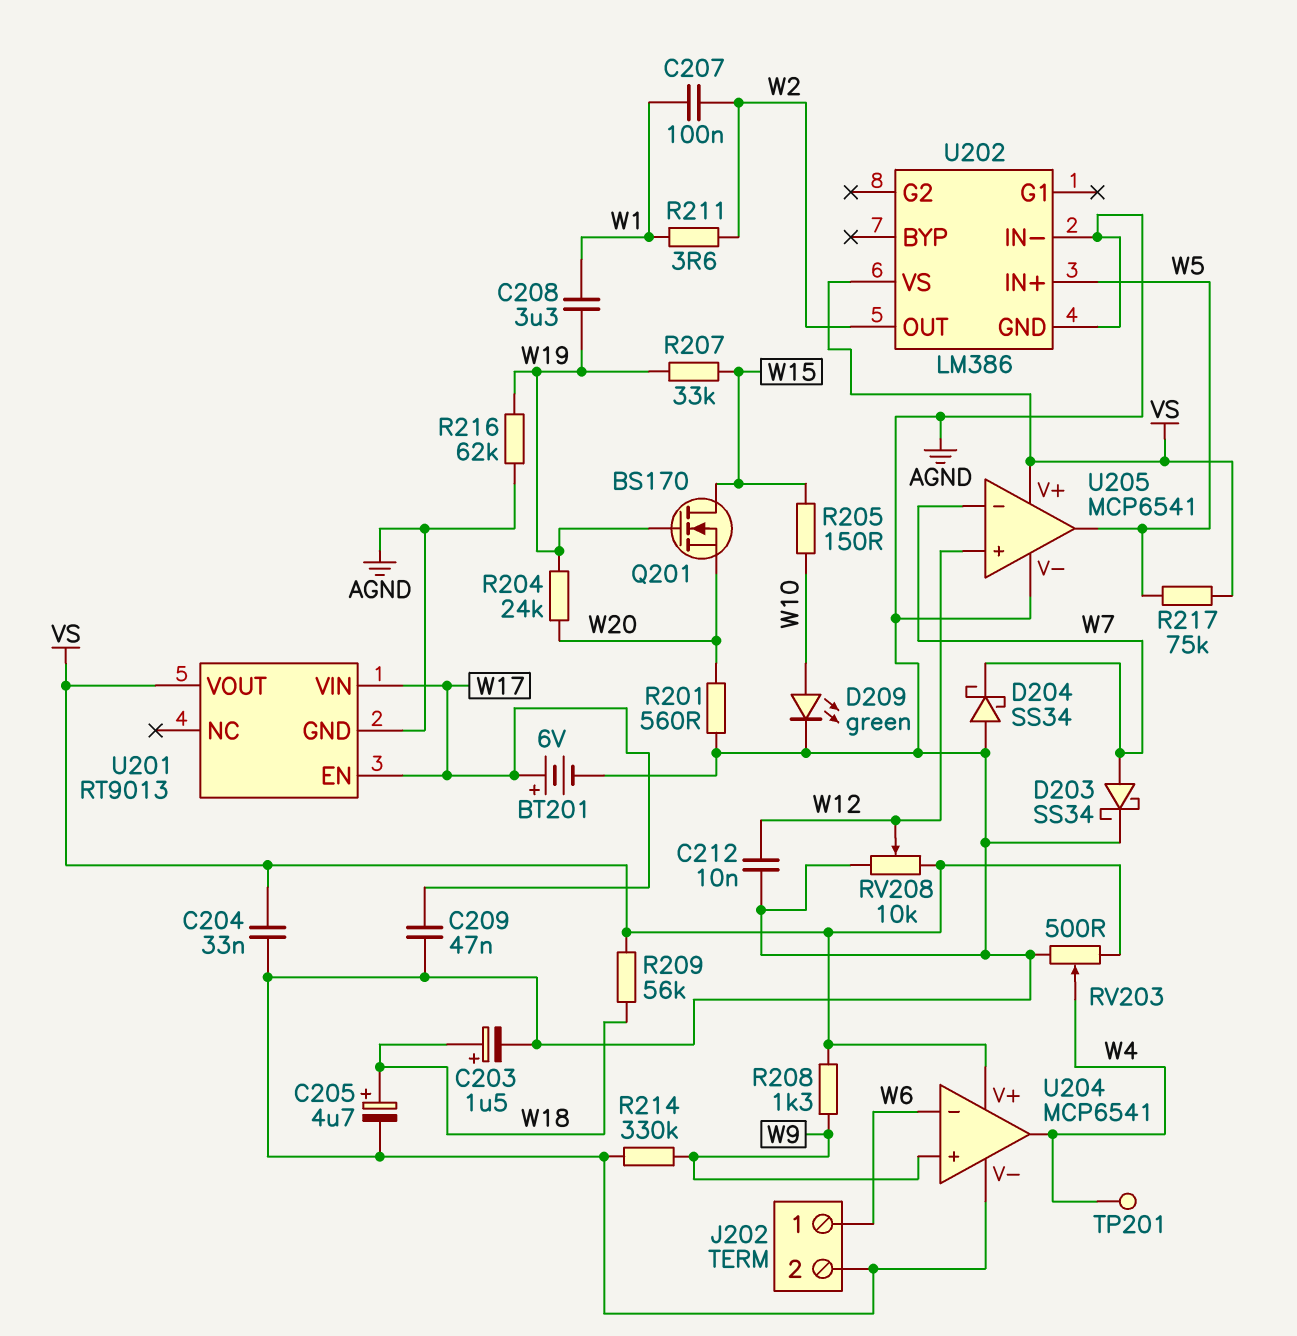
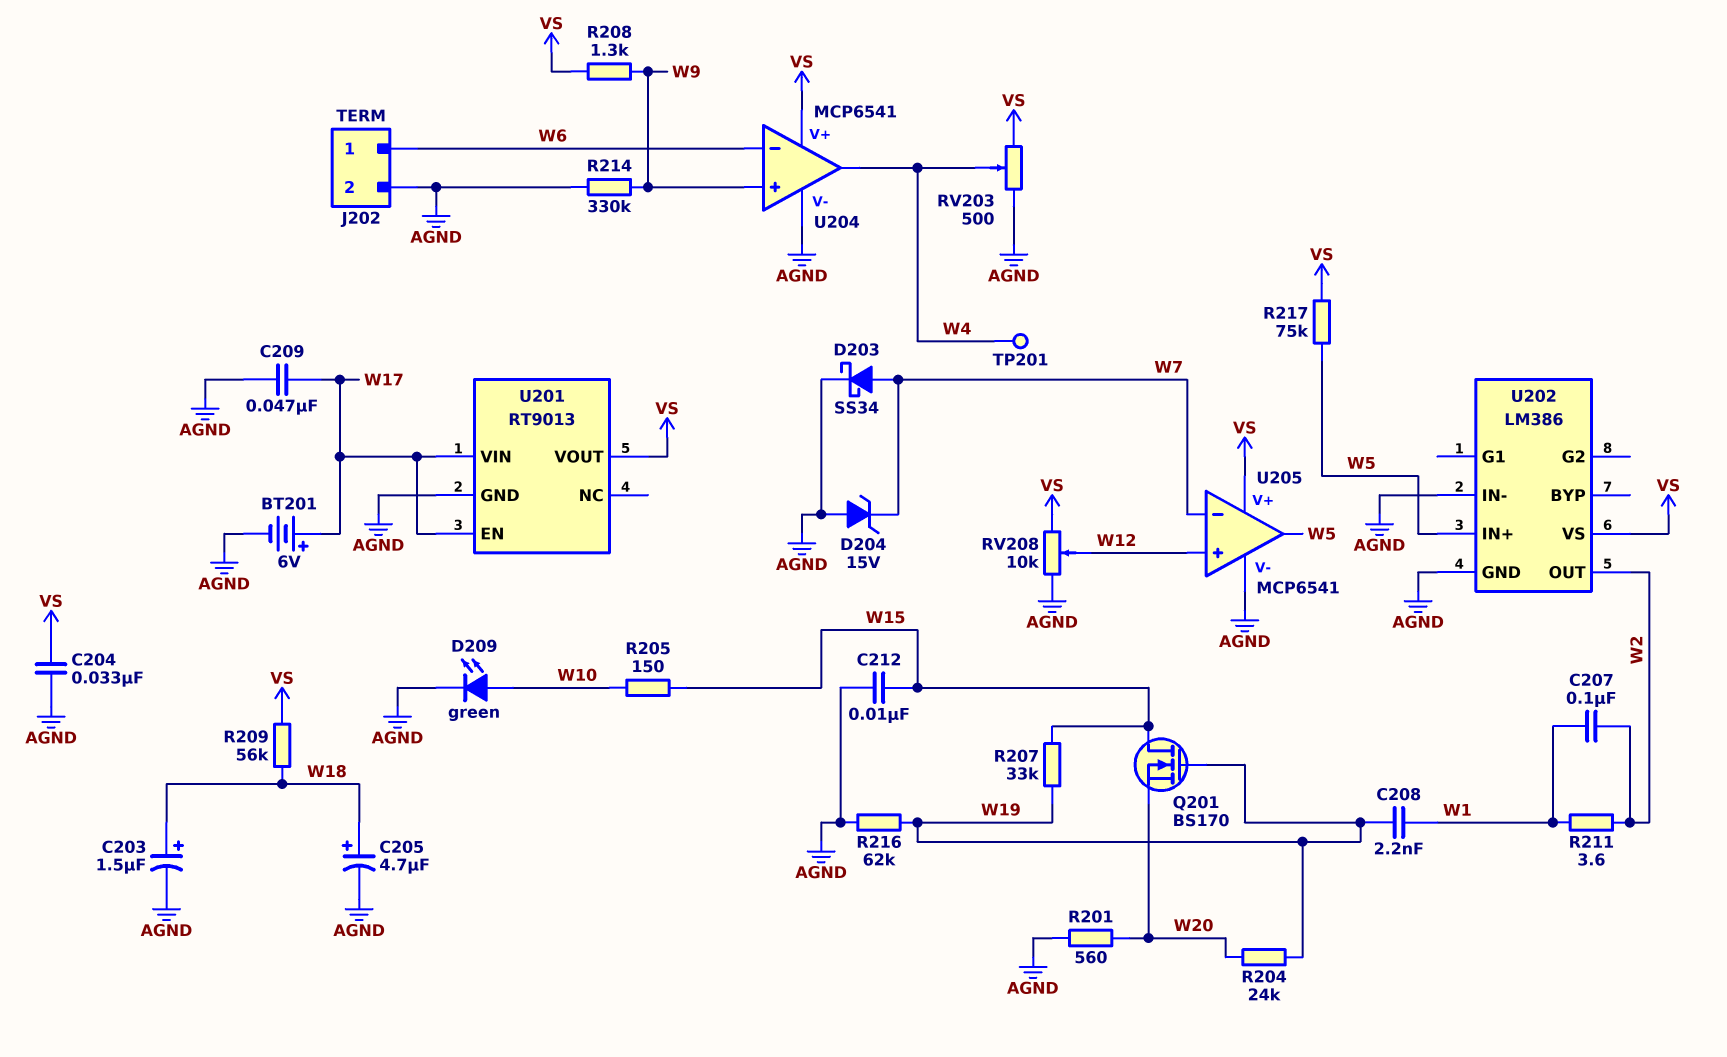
C208: 3.3uF (W1, W19) -> 2.2nF (W1, W19)
C212: 10nF (AGND, W12) -> 10nF (AGND, W15)
D204: schottky SS34 (A AGND, K W7) -> zener 15V (A AGND, K W7)

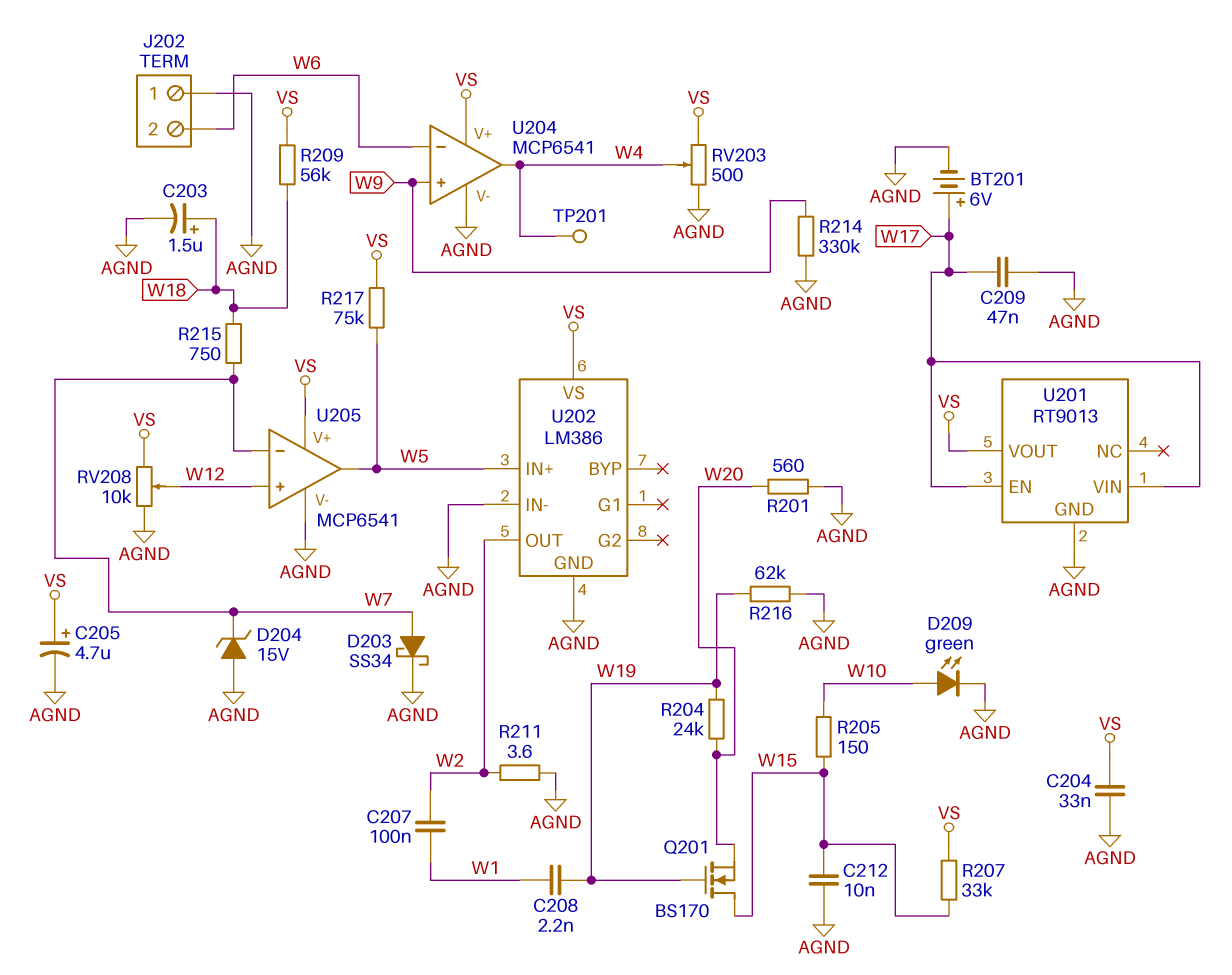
C205: 4.7uF (plus W18, minus AGND) -> 4.7uF (plus VS, minus AGND)
J202 pin 1: W6 -> AGND
J202 pin 2: AGND -> W6
R207: 33k (W15, W19) -> 33k (VS, W15)
R208: 1.3k (VS, W9) -> none
R211: 3.6 (W1, W2) -> 3.6 (AGND, W2)
R215: none -> 750 (W7, W18)

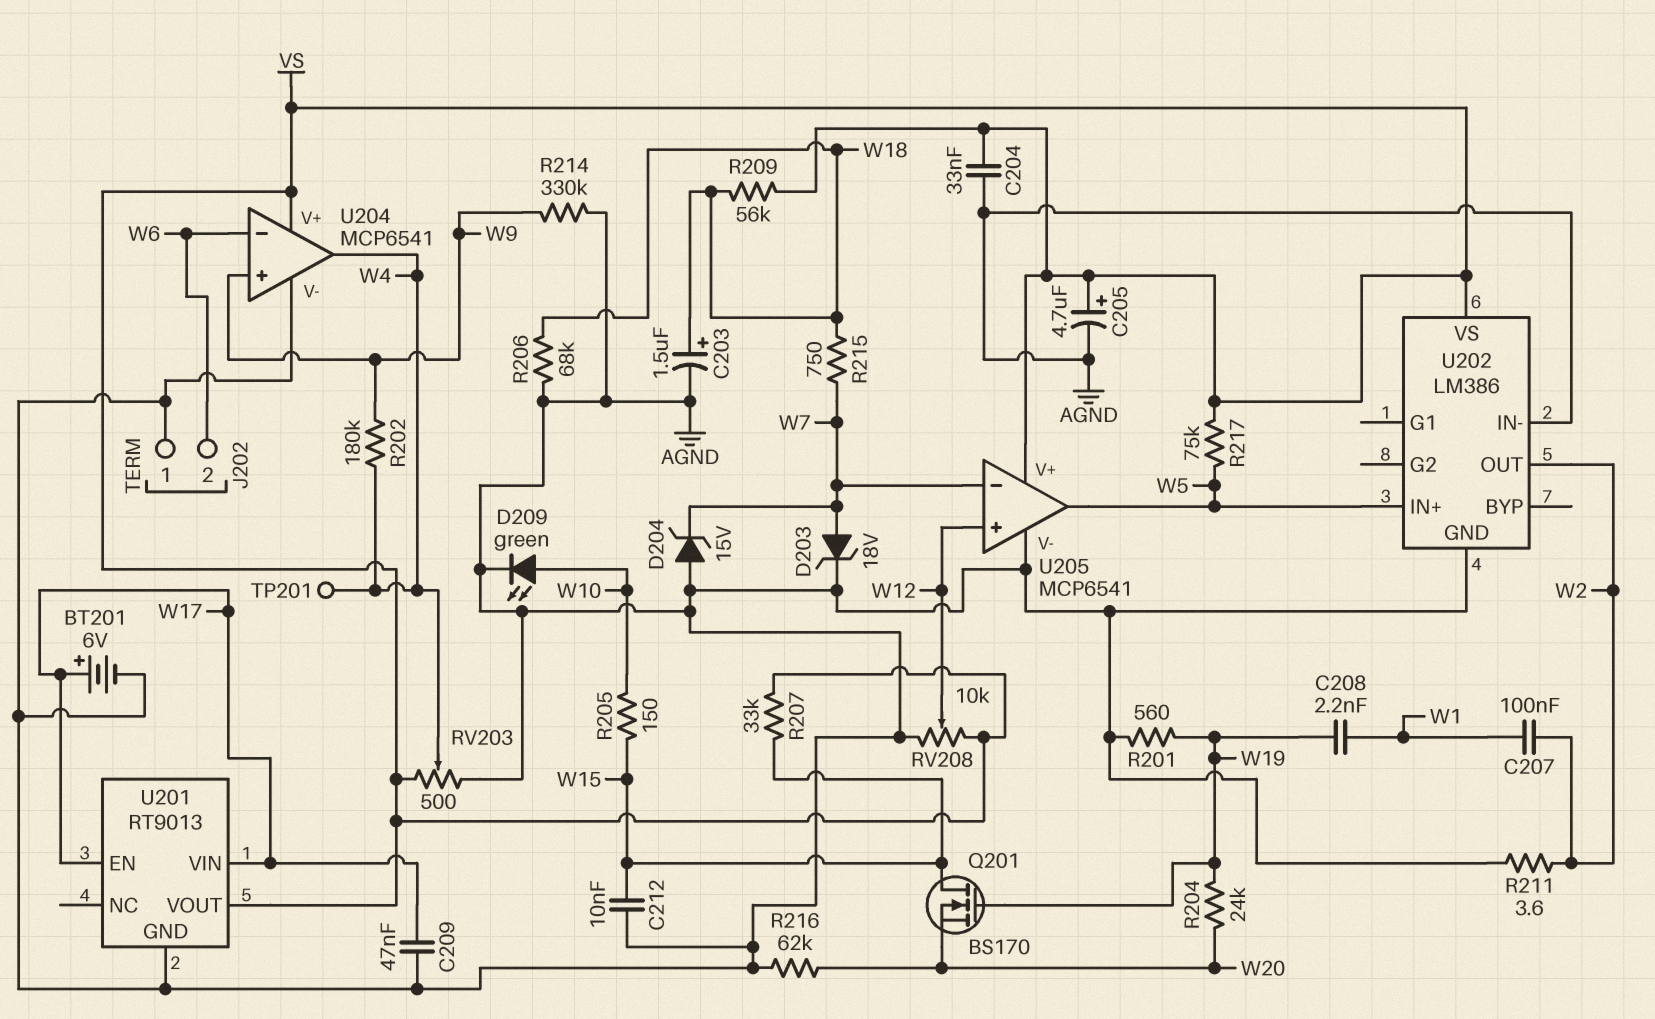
D203: schottky SS34 (A W7, K AGND) -> zener 18V (A W7, K AGND)
R201: 560 (AGND, W20) -> 560 (AGND, W19)
R202: none -> 180k (W4, W9)
R206: none -> 68k (AGND, W18)
R216: 62k (AGND, W19) -> 62k (AGND, W20)

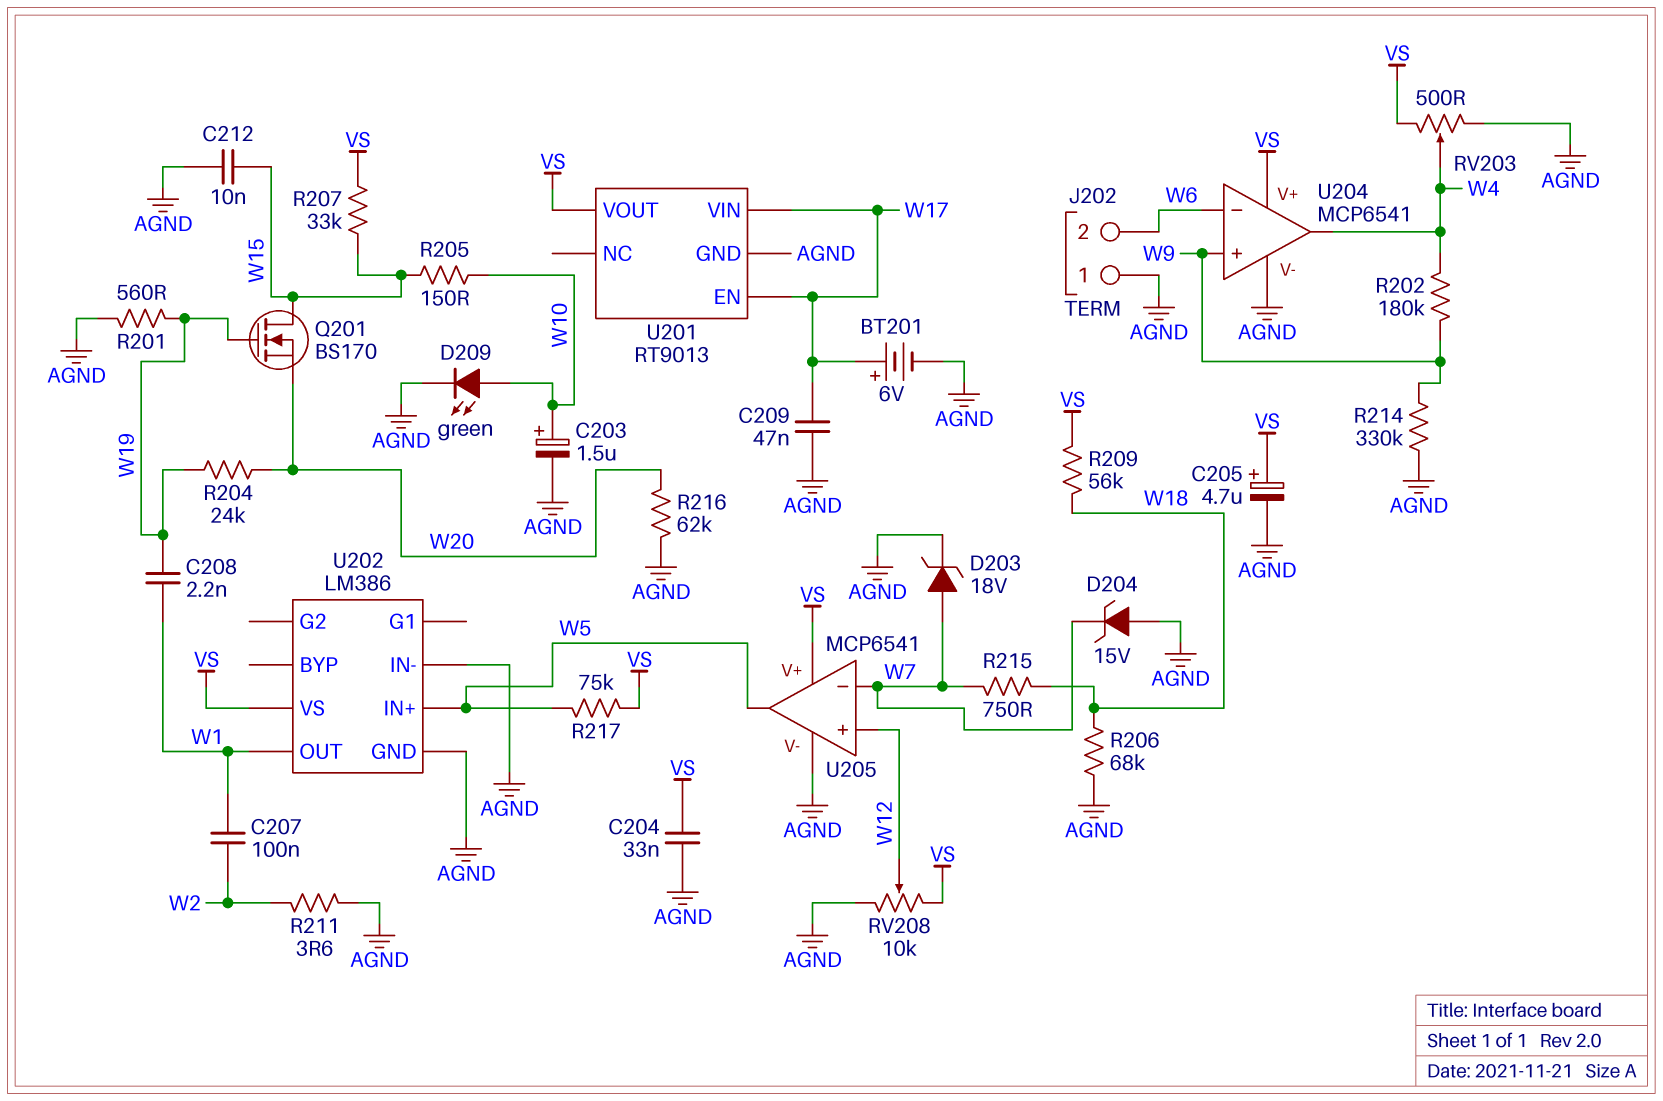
C203: 1.5uF (plus W18, minus AGND) -> 1.5uF (plus W10, minus AGND)
TP201: test point (W4) -> none
U202 pin OUT: W2 -> W1

